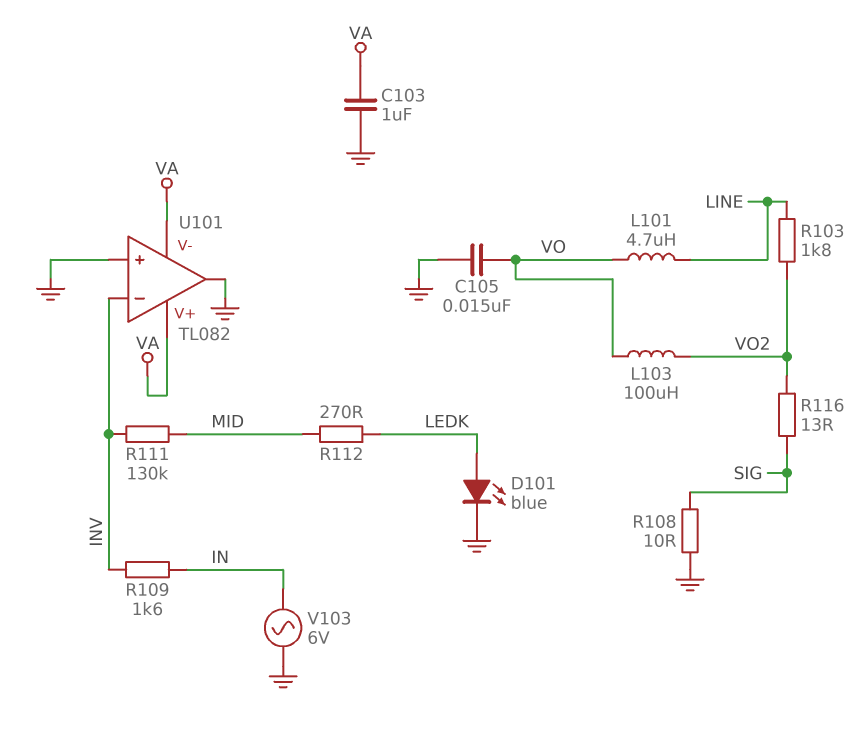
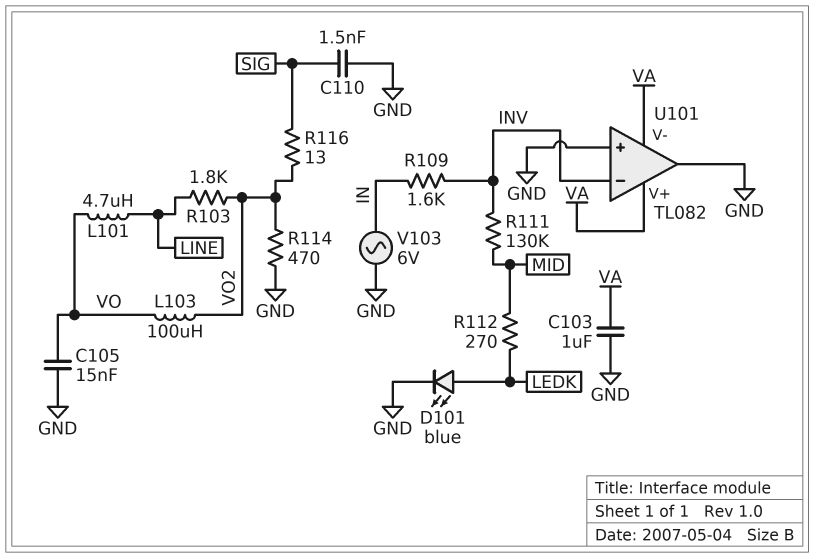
C110: none -> 1.5nF (GND, SIG)
R108: 10 (GND, SIG) -> none
R114: none -> 470 (GND, VO2)

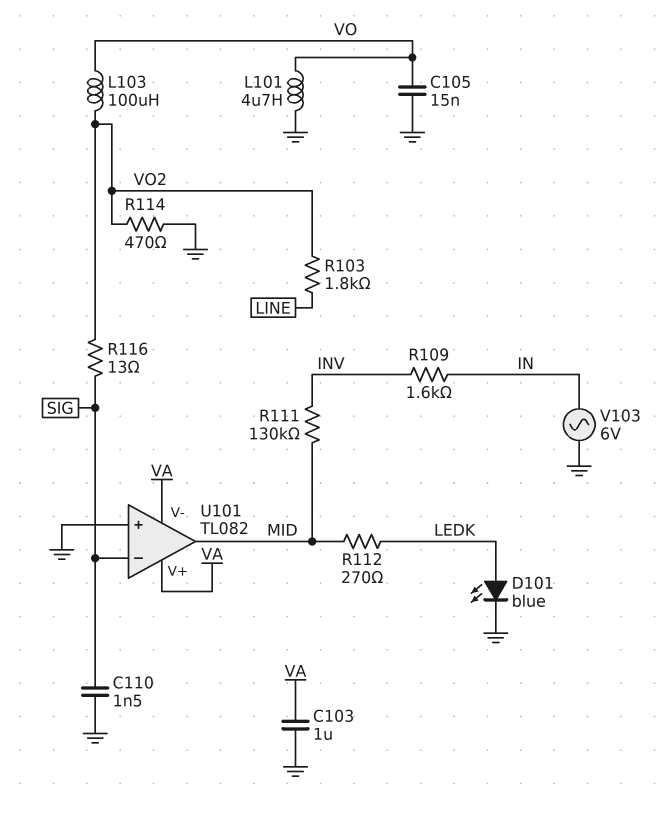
L101: 4.7uH (LINE, VO) -> 4.7uH (GND, VO)
U101 pin in-: INV -> SIG
U101 pin out: GND -> MID

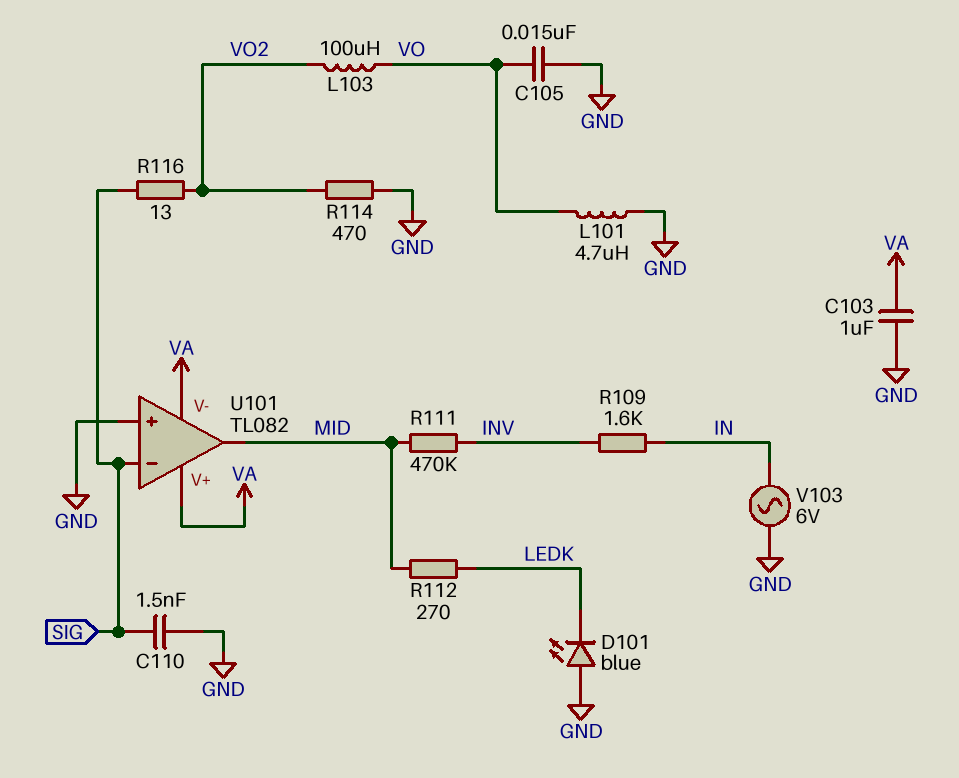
D101: LED blue (A LEDK, K GND) -> LED blue (A GND, K LEDK)
R103: 1.8k (LINE, VO2) -> none
R111: 130k (INV, MID) -> 470k (INV, MID)

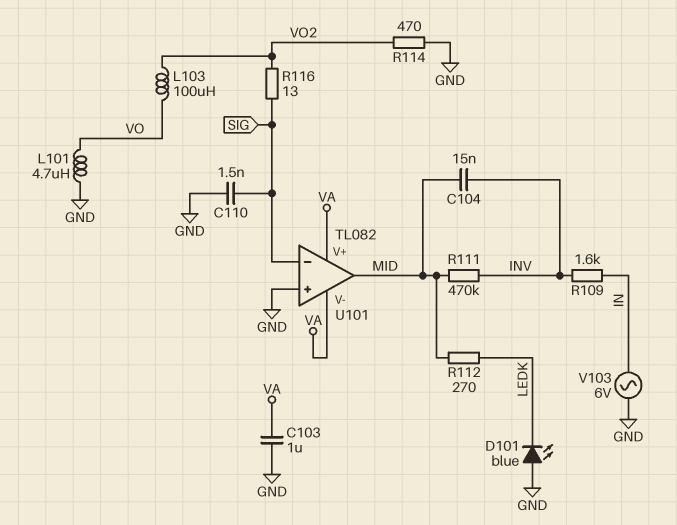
C104: none -> 15nF (INV, MID)
C105: 15nF (GND, VO) -> none

